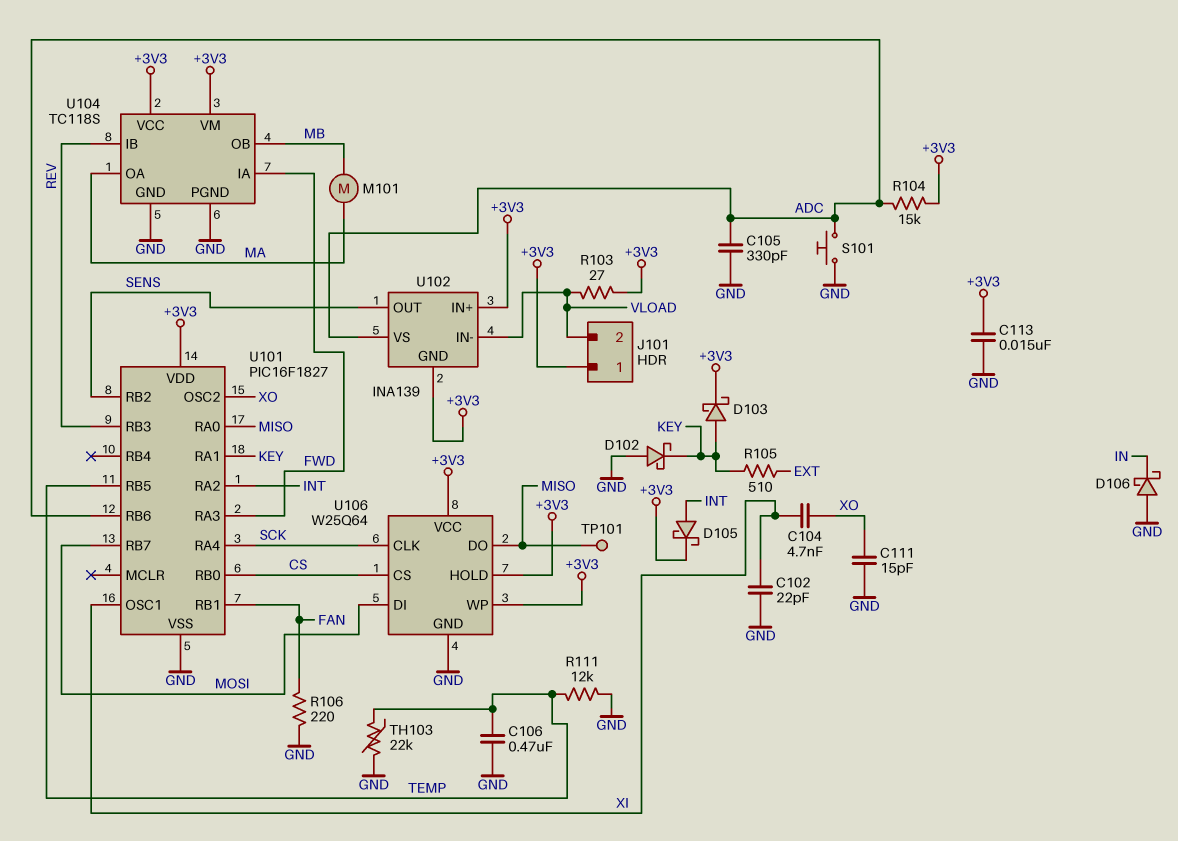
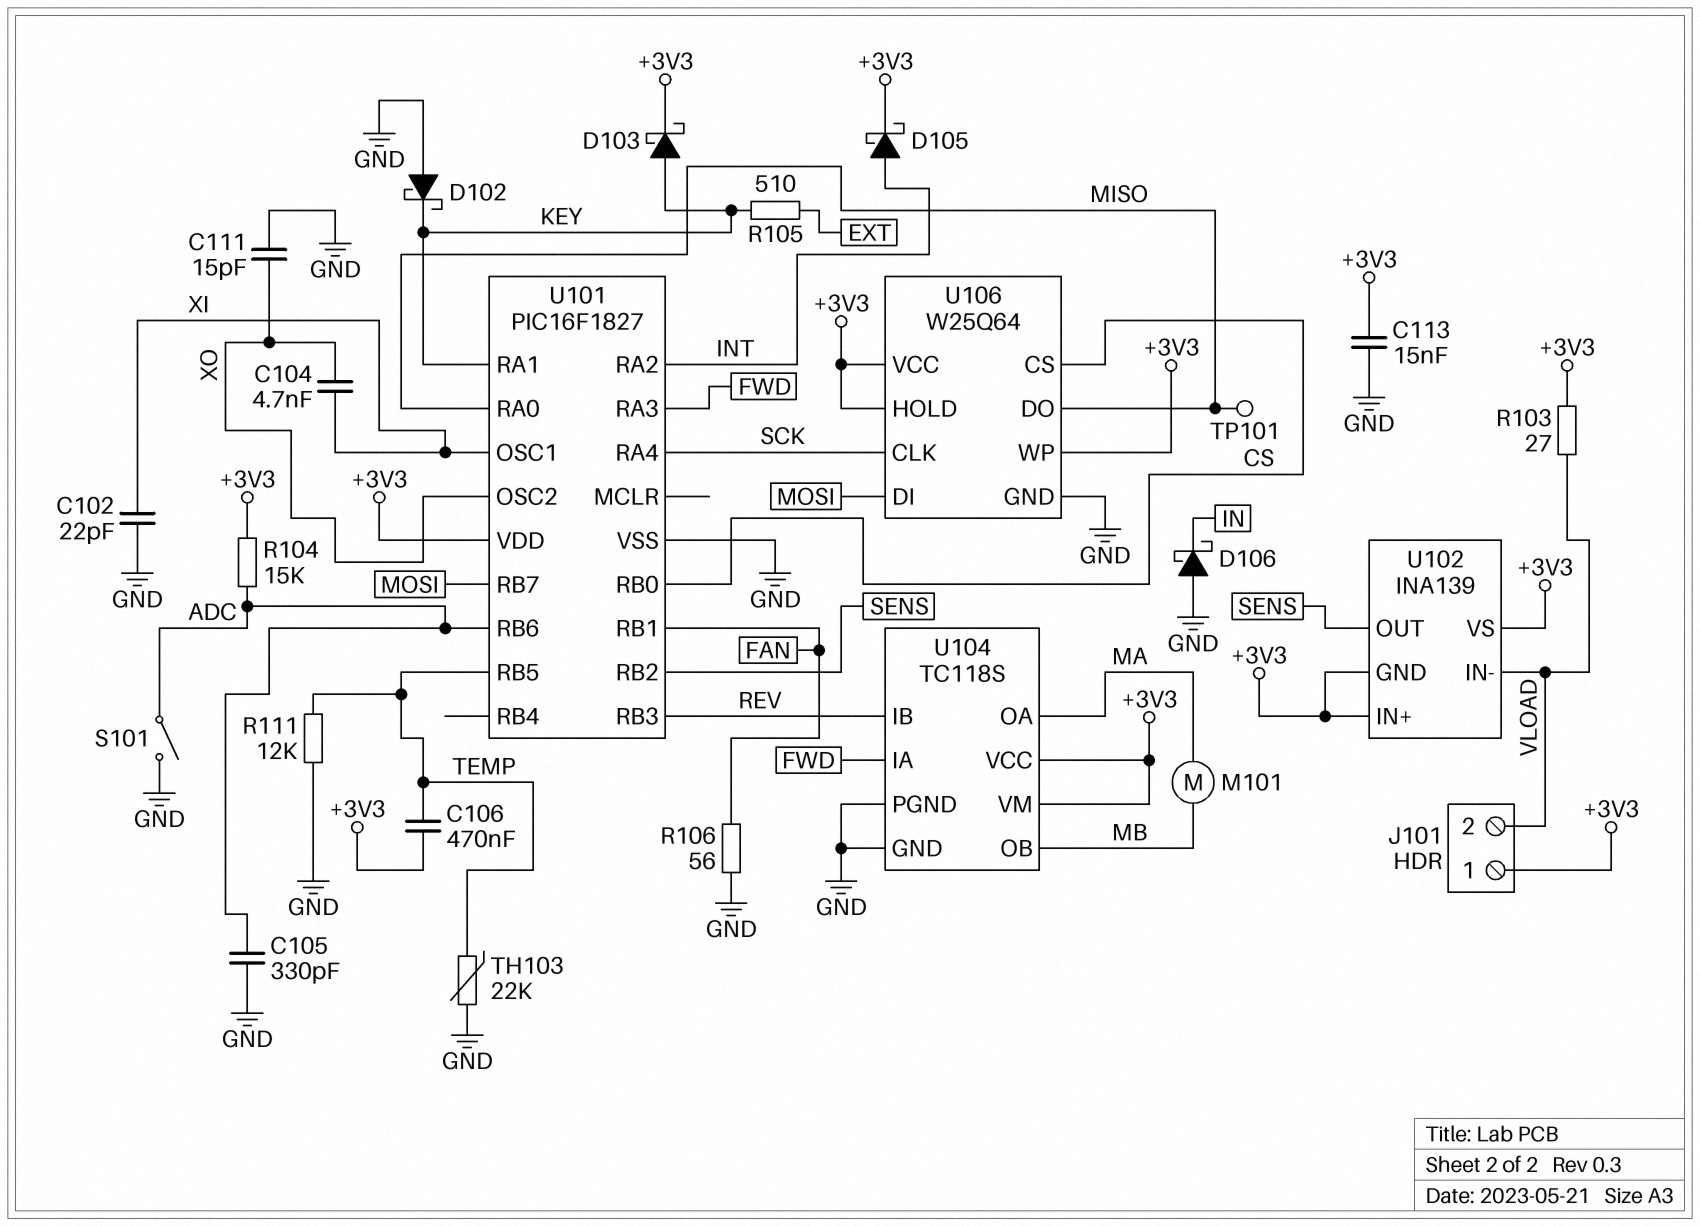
C106: 470nF (GND, TEMP) -> 470nF (+3V3, TEMP)
R106: 220 (FAN, GND) -> 56 (FAN, GND)
S101: button (ADC, GND) -> switch (ADC, GND)
U102 pin VS: ADC -> +3V3

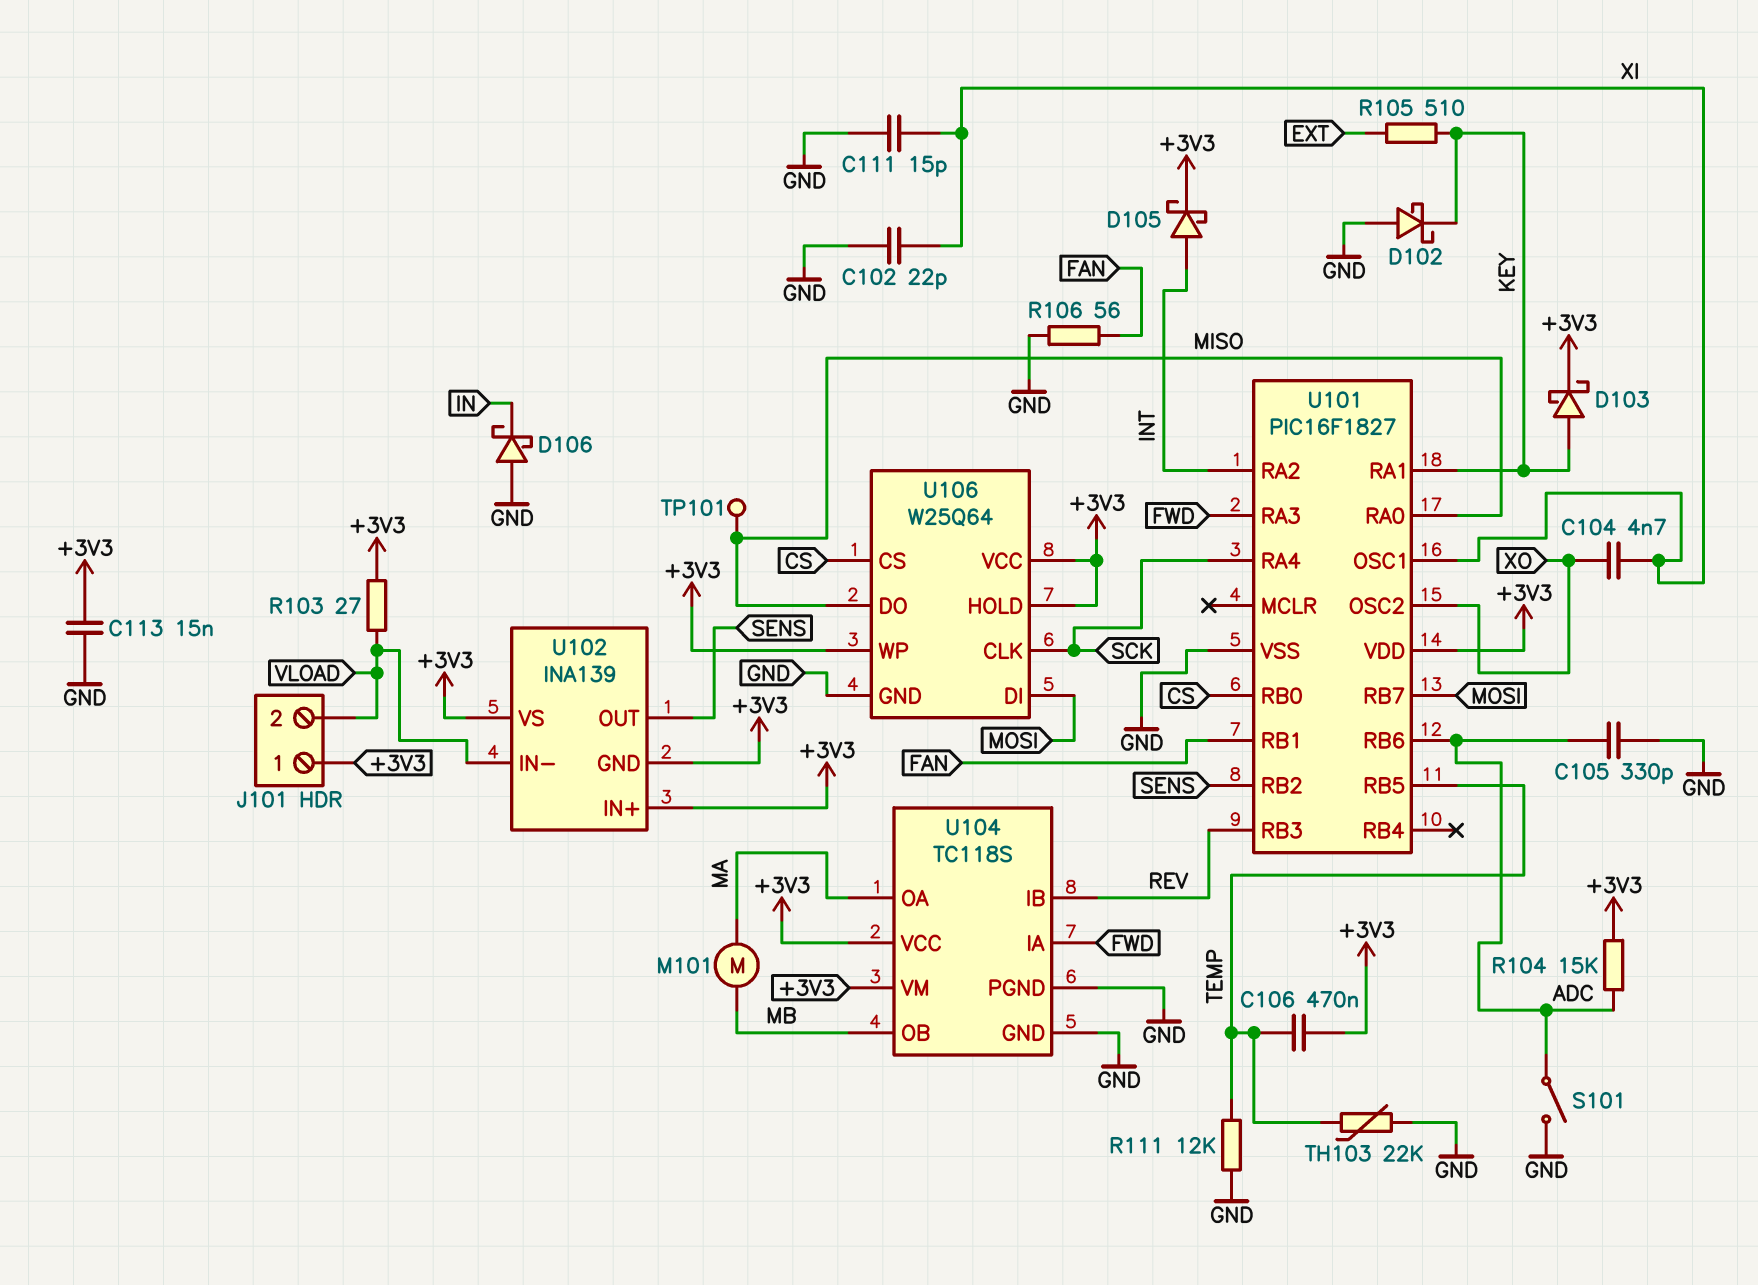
C111: 15pF (GND, XO) -> 15pF (GND, XI)

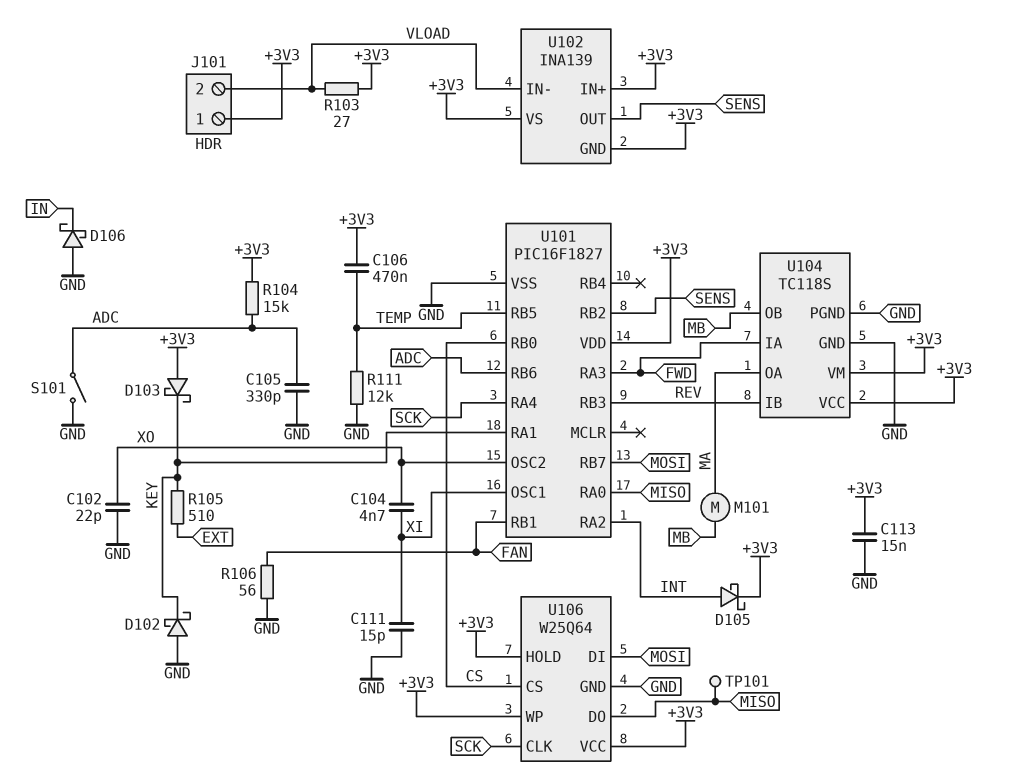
C102: 22pF (GND, XI) -> 22pF (GND, XO)
D103: schottky (A KEY, K +3V3) -> schottky (A +3V3, K KEY)
TH103: 22k (GND, TEMP) -> none

